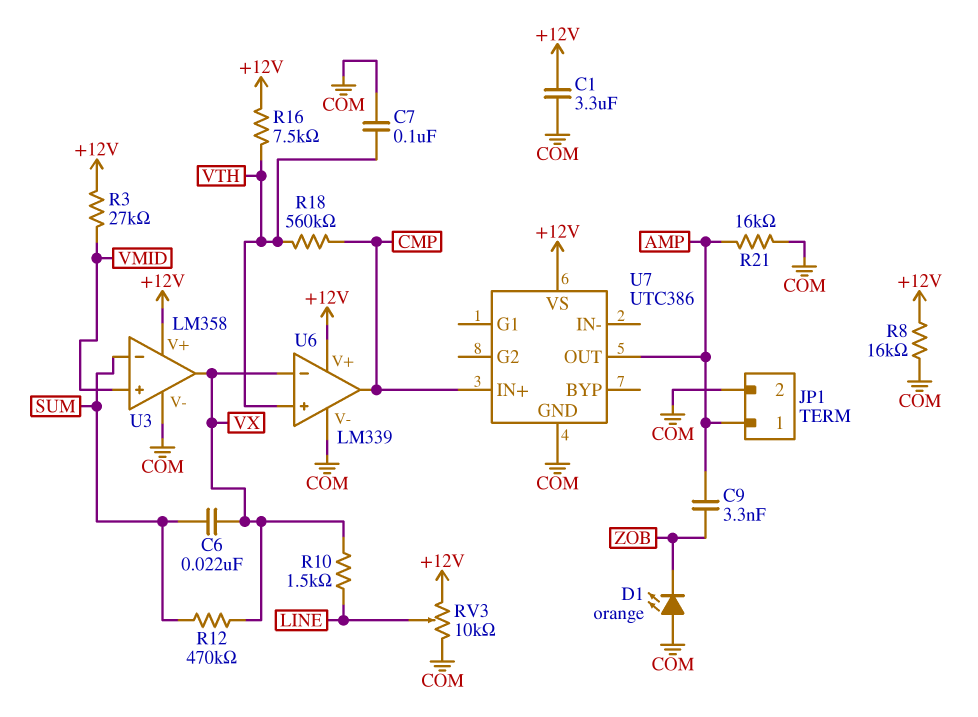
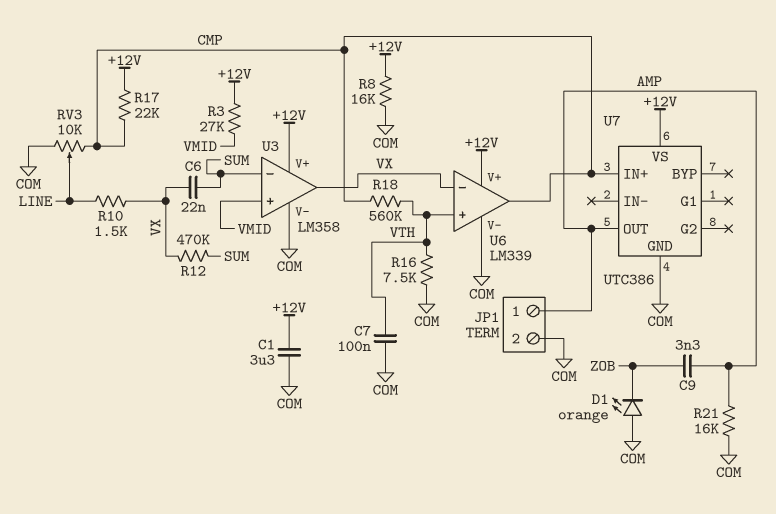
R16: 7.5k (+12V, VTH) -> 7.5k (COM, VTH)
R17: none -> 22k (+12V, CMP)
RV3: 10k (+12V, COM, wiper LINE) -> 10k (CMP, COM, wiper LINE)

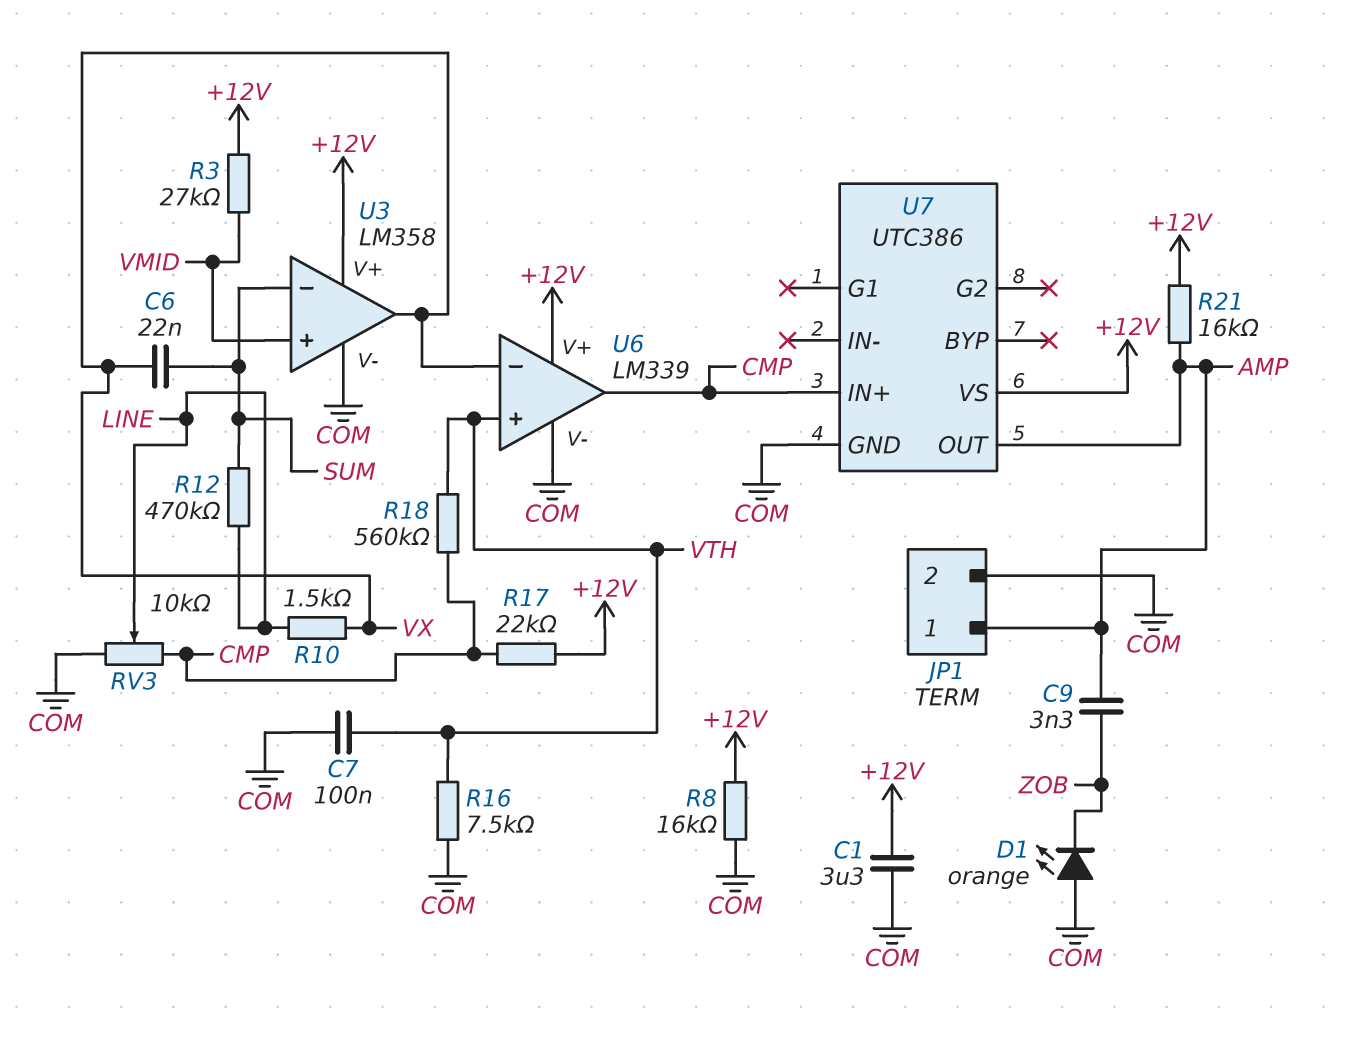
R12: 470k (SUM, VX) -> 470k (LINE, SUM)
R21: 16k (AMP, COM) -> 16k (+12V, AMP)

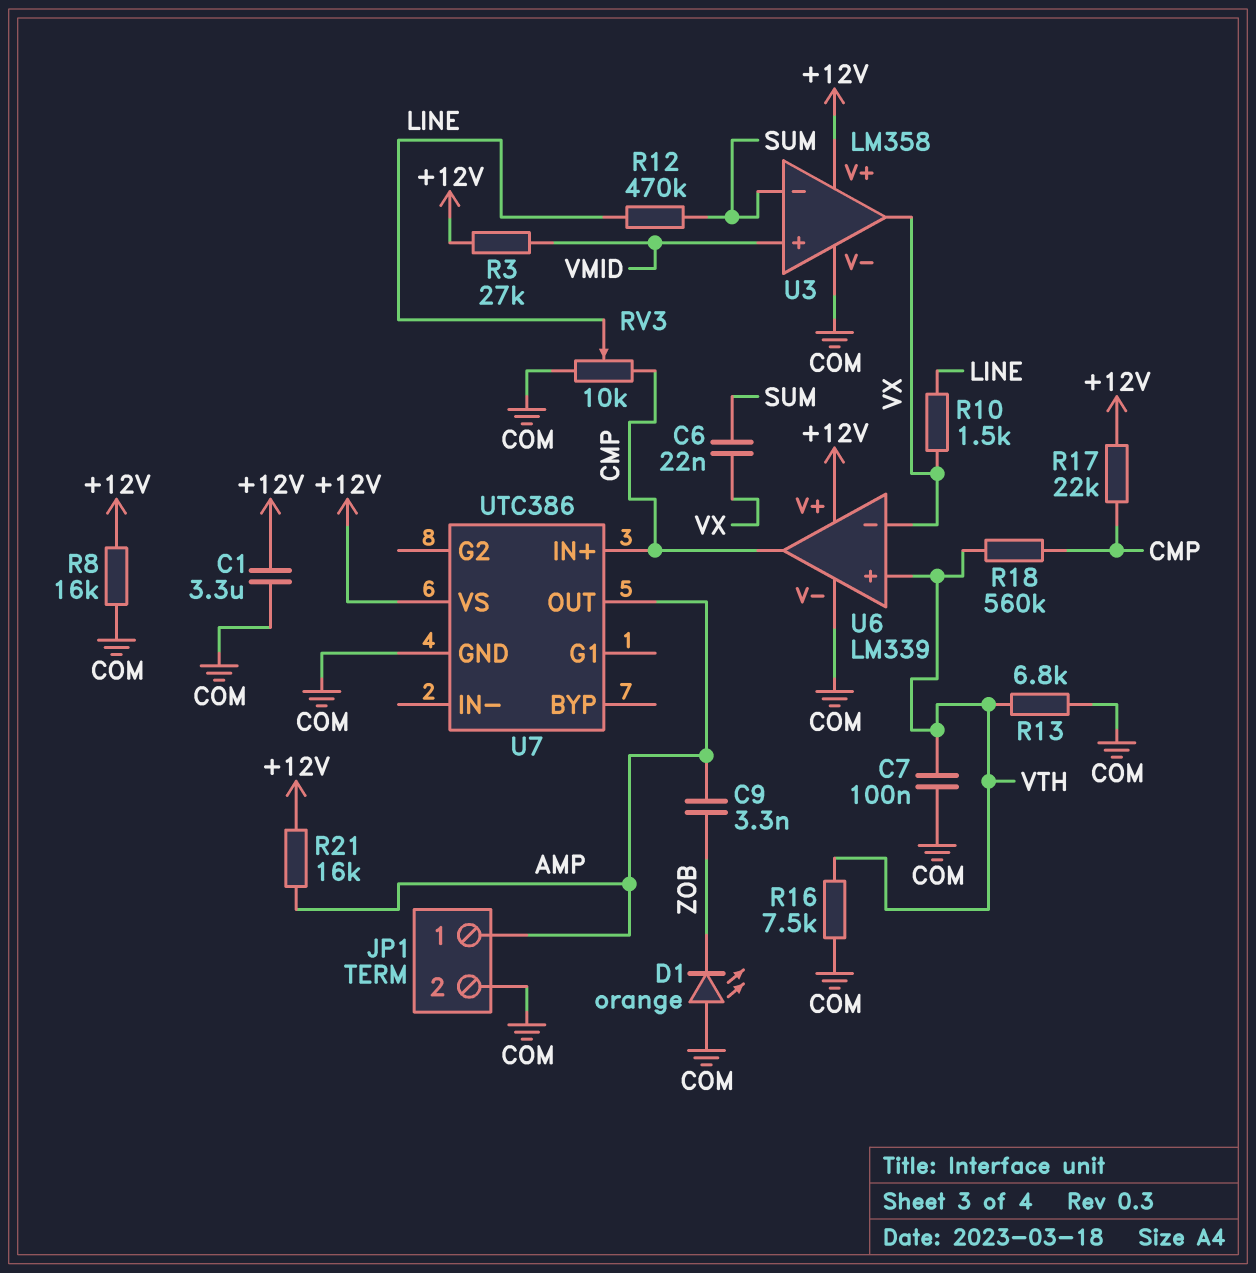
R13: none -> 6.8k (COM, VTH)

